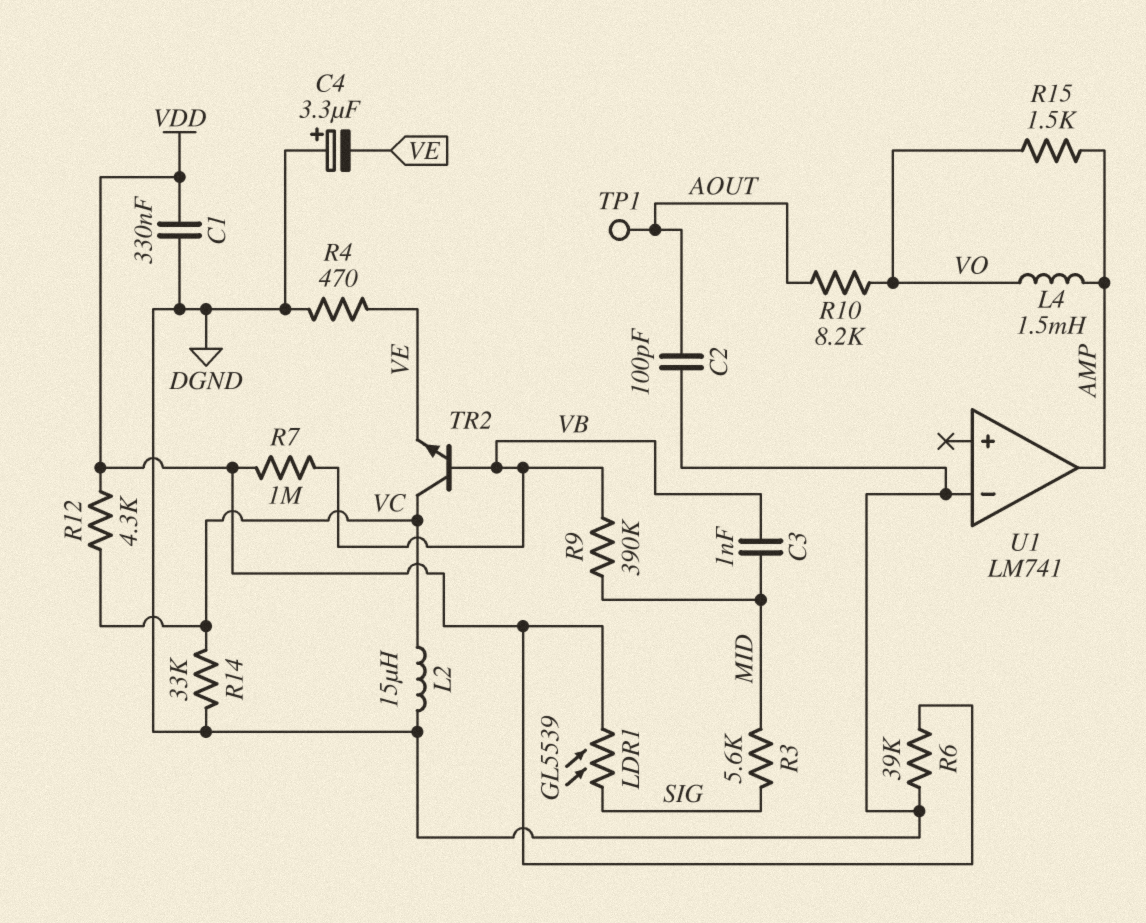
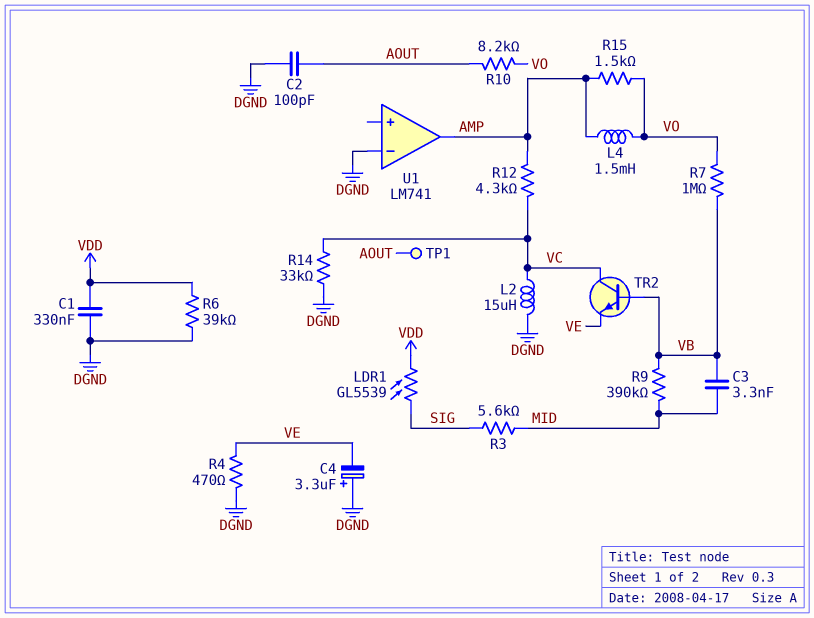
C3: 1nF (MID, VB) -> 3.3nF (MID, VB)
R7: 1M (VB, VDD) -> 1M (VB, VO)
R12: 4.3k (VC, VDD) -> 4.3k (AMP, VC)

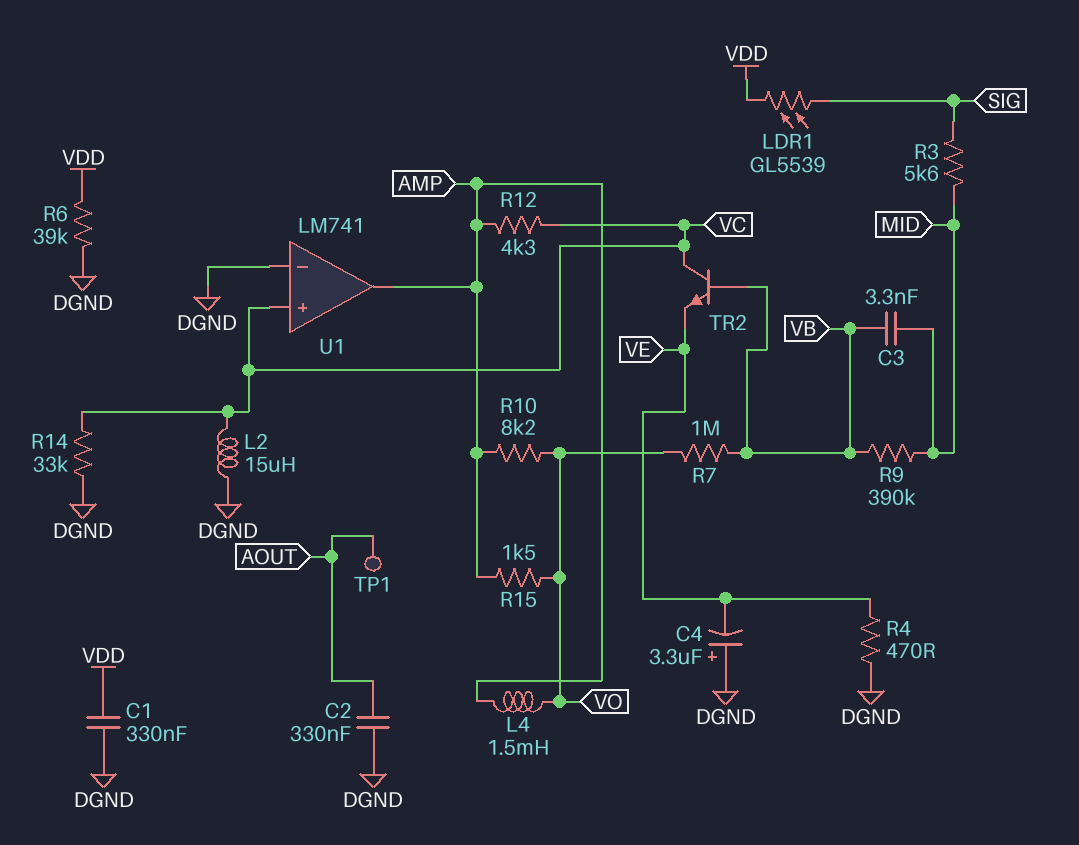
C2: 100pF (AOUT, DGND) -> 330nF (AOUT, DGND)
R10: 8.2k (AOUT, VO) -> 8.2k (AMP, VO)
U1 pin in+: none -> VC

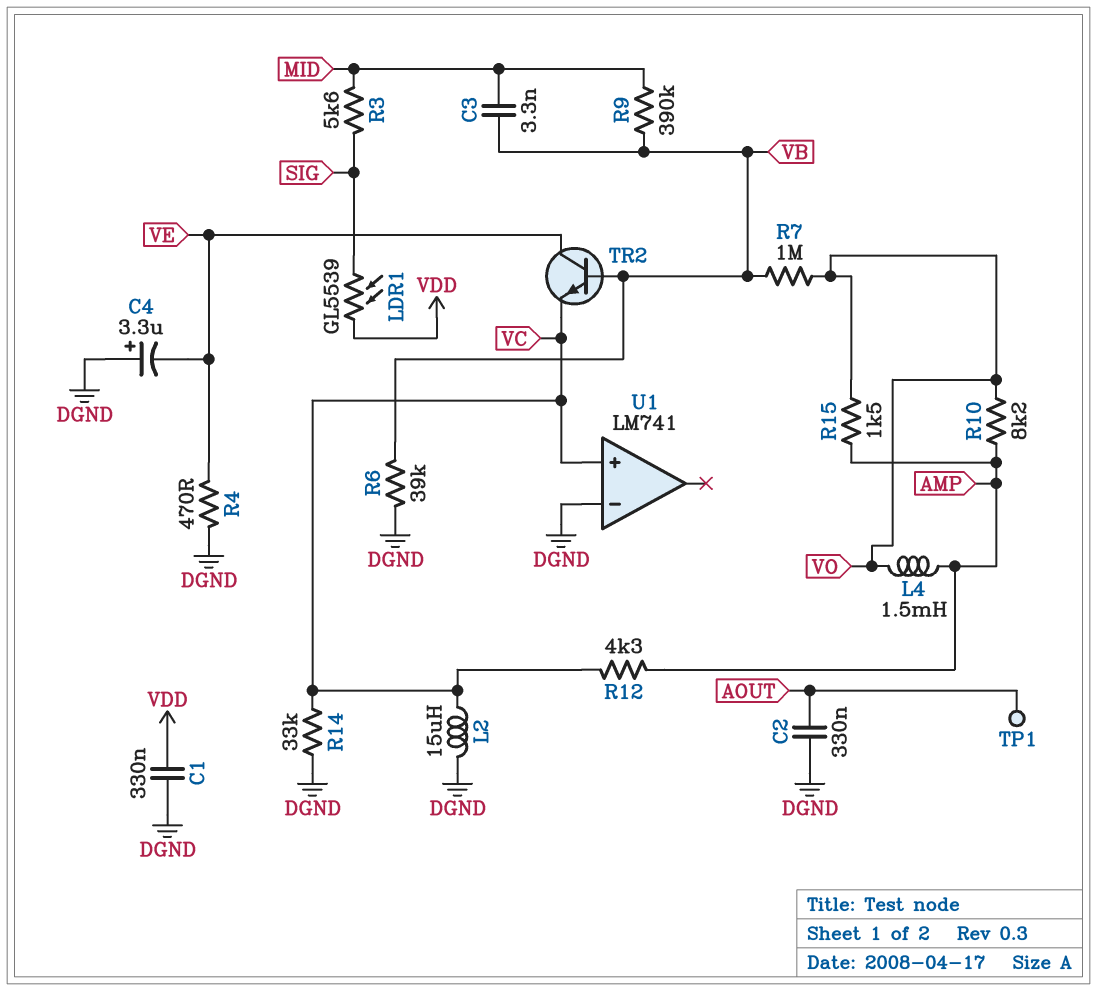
R6: 39k (DGND, VDD) -> 39k (DGND, VB)
TR2: NPN (B VB, C VC, E VE) -> NPN (B VB, C VE, E VC)
U1 pin out: AMP -> none

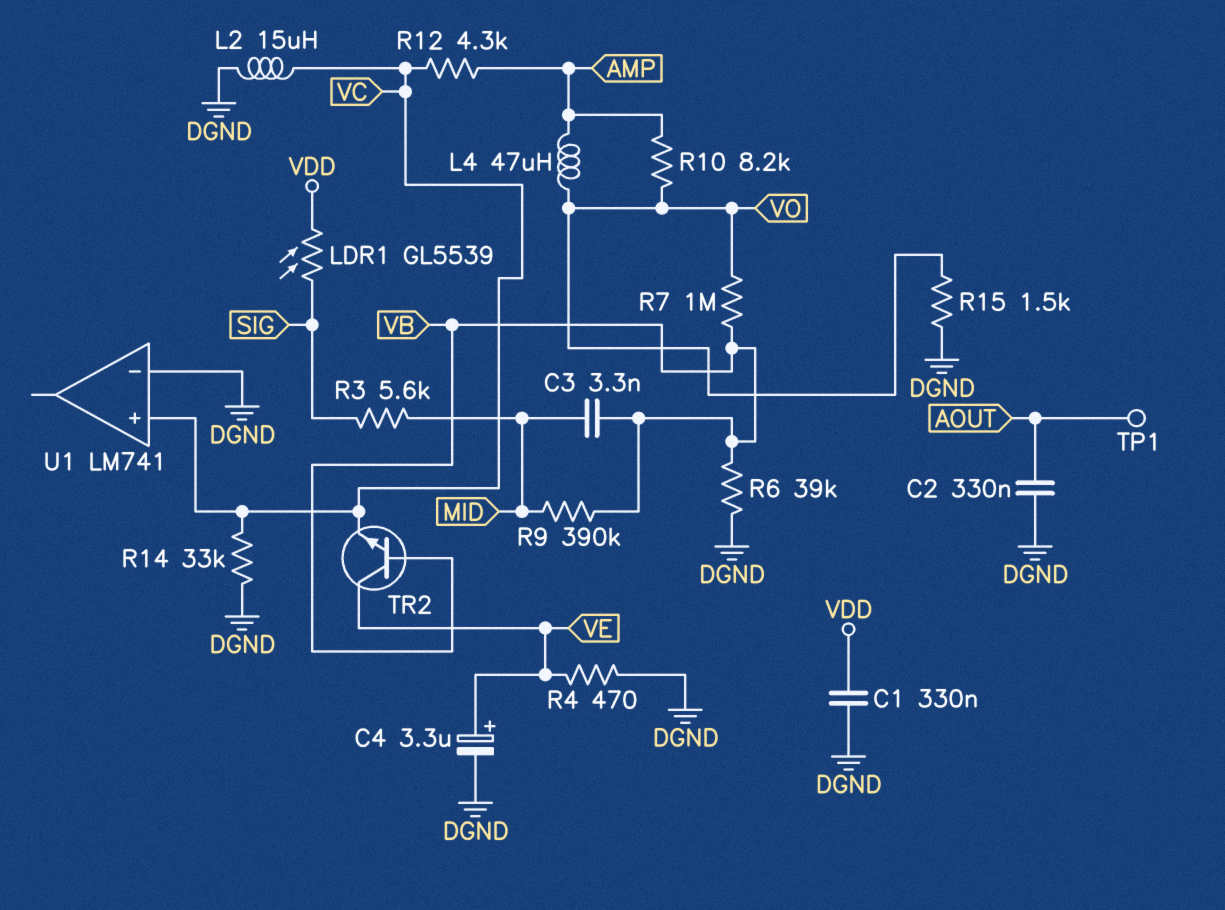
C4: 3.3uF (plus DGND, minus VE) -> 3.3uF (plus VE, minus DGND)
L4: 1.5mH (AMP, VO) -> 47uH (AMP, VO)
R15: 1.5k (AMP, VO) -> 1.5k (DGND, VO)

